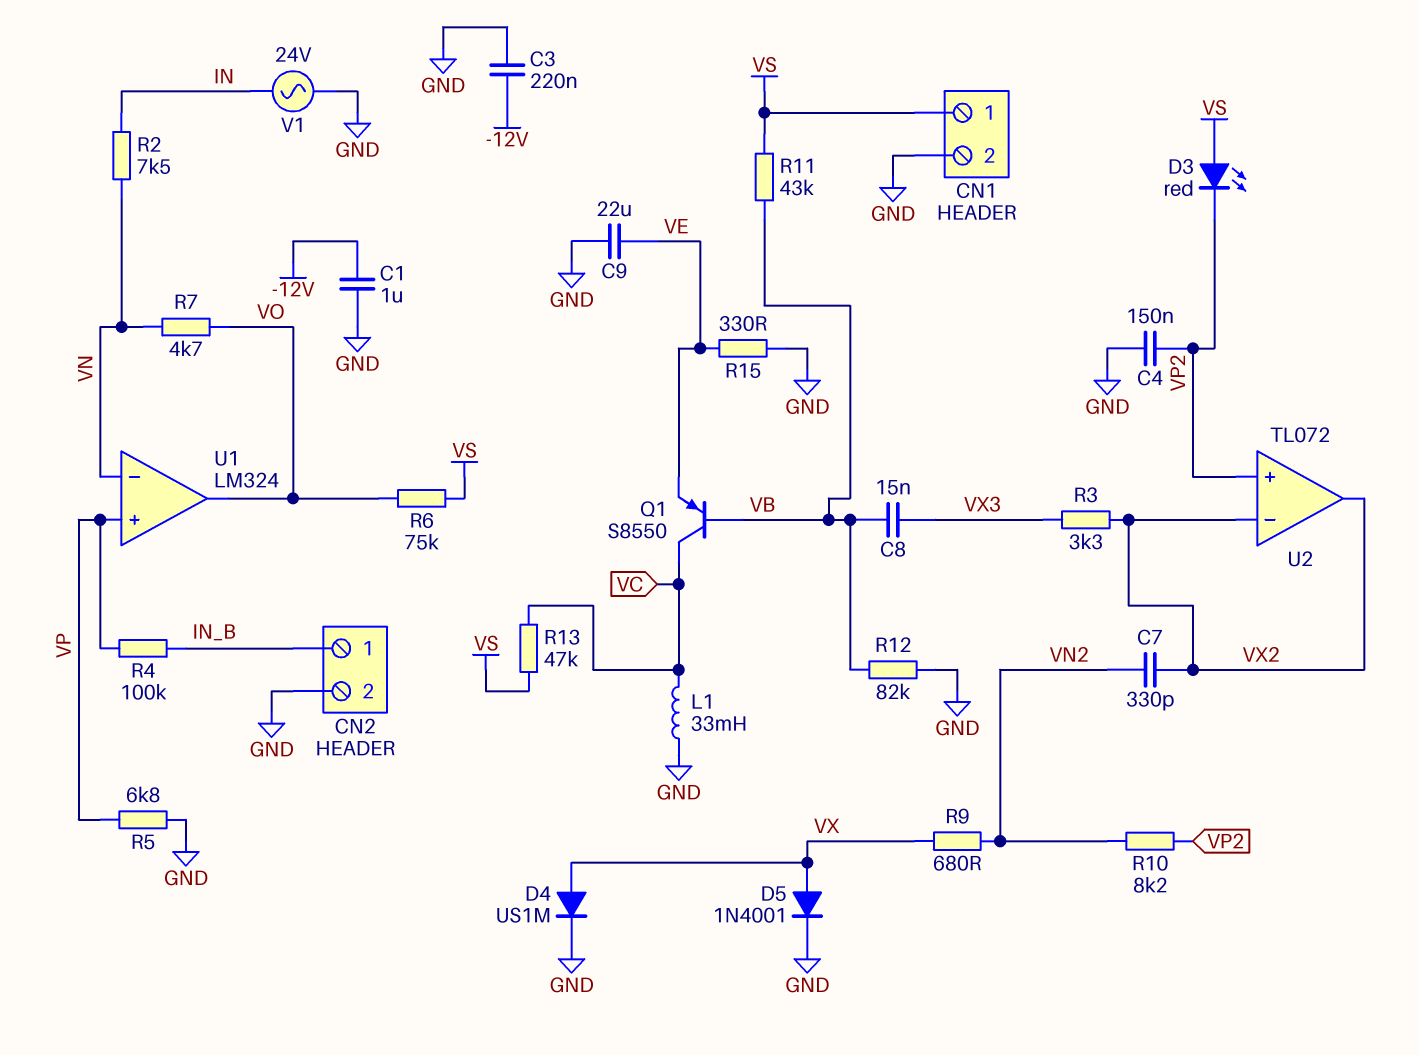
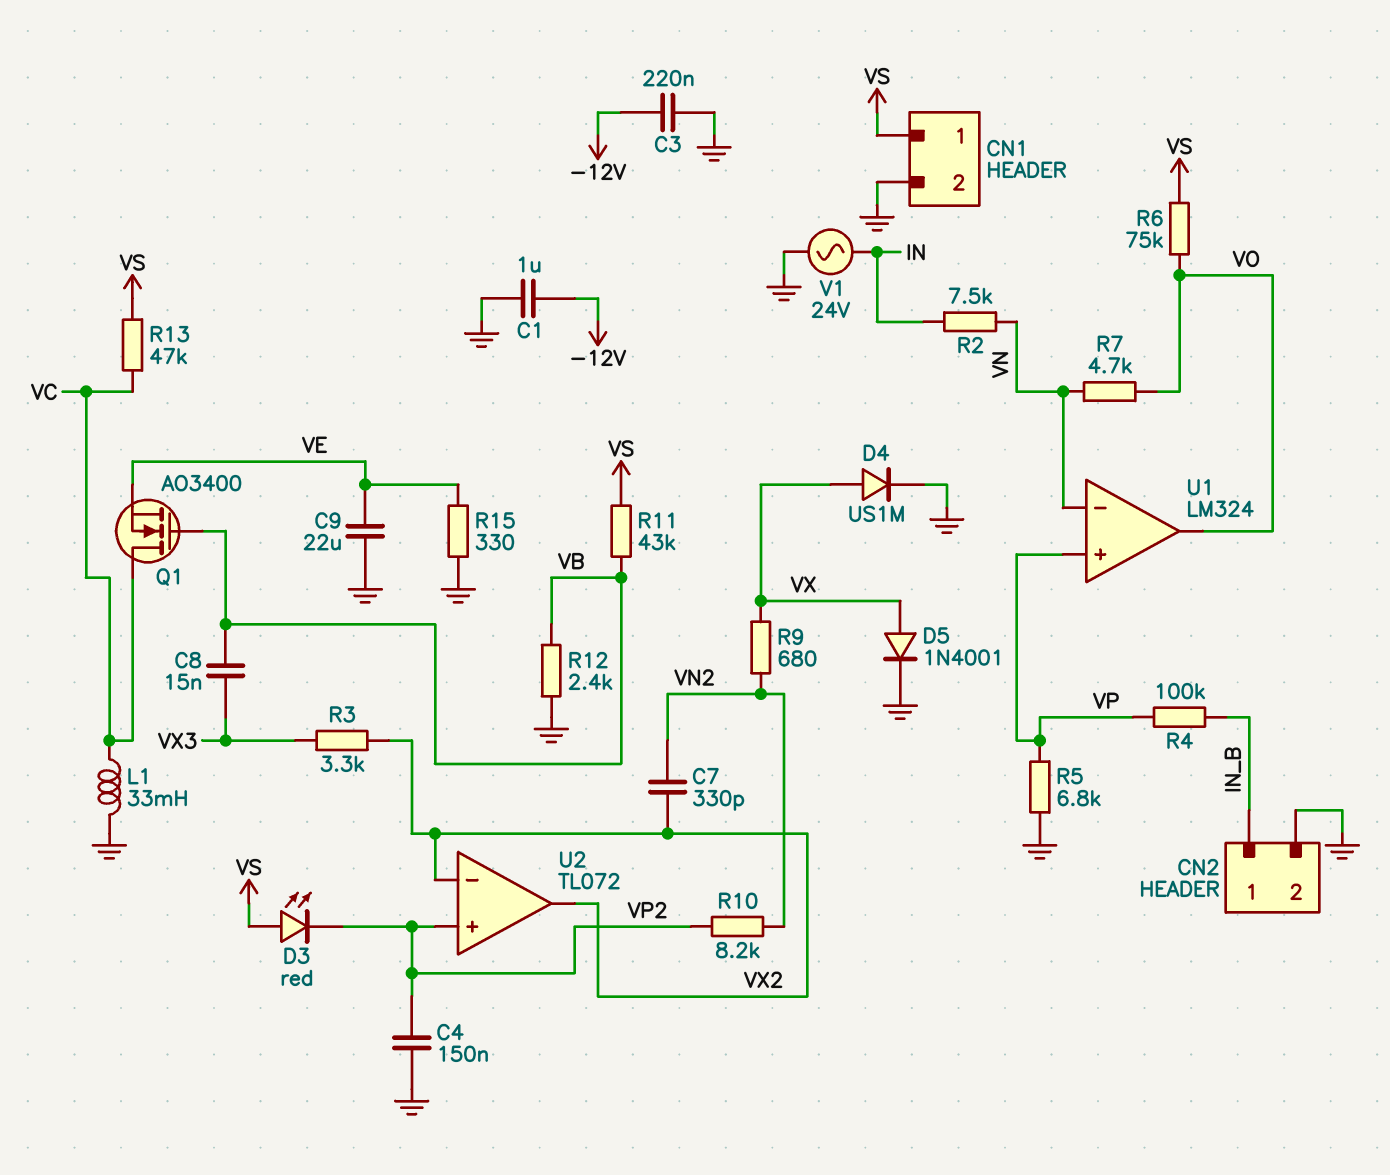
Q1: PNP S8550 (B VB, C VC, E VE) -> NMOS AO3400 (G VB, D VC, S VE)
R12: 82k (GND, VB) -> 2.4k (GND, VB)

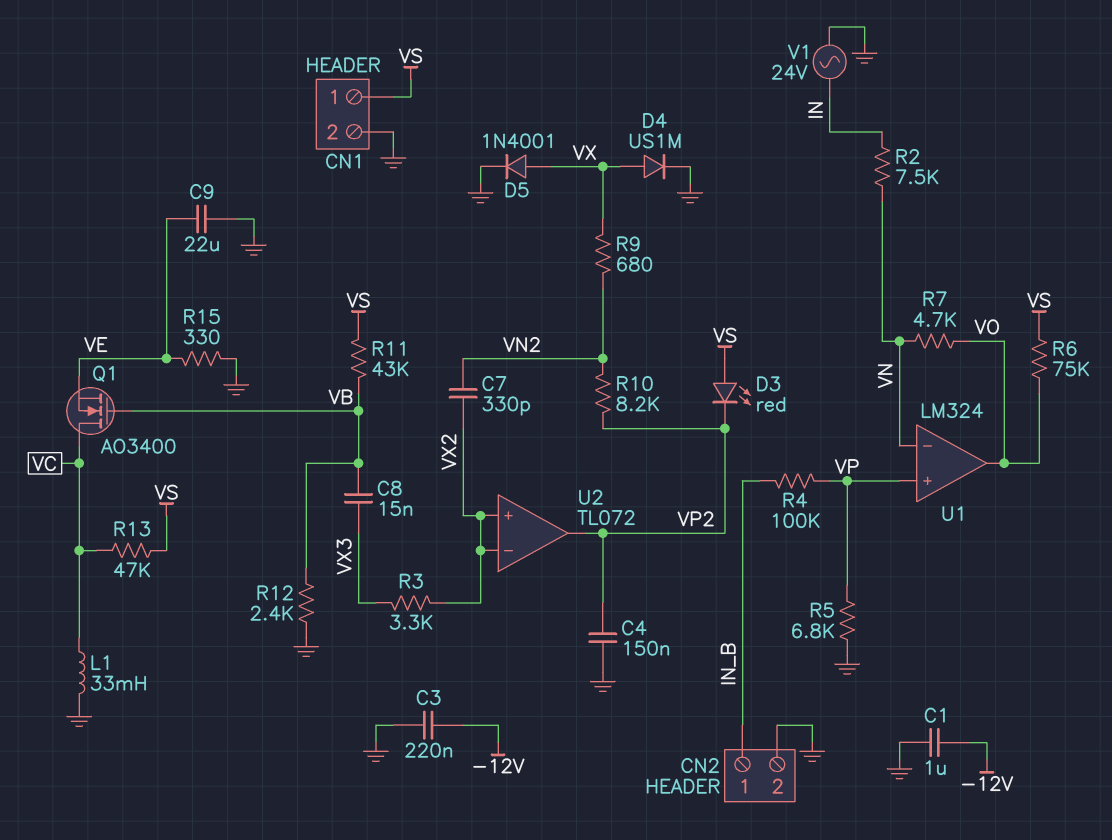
U2 pin in+: VP2 -> VX2
U2 pin out: VX2 -> VP2

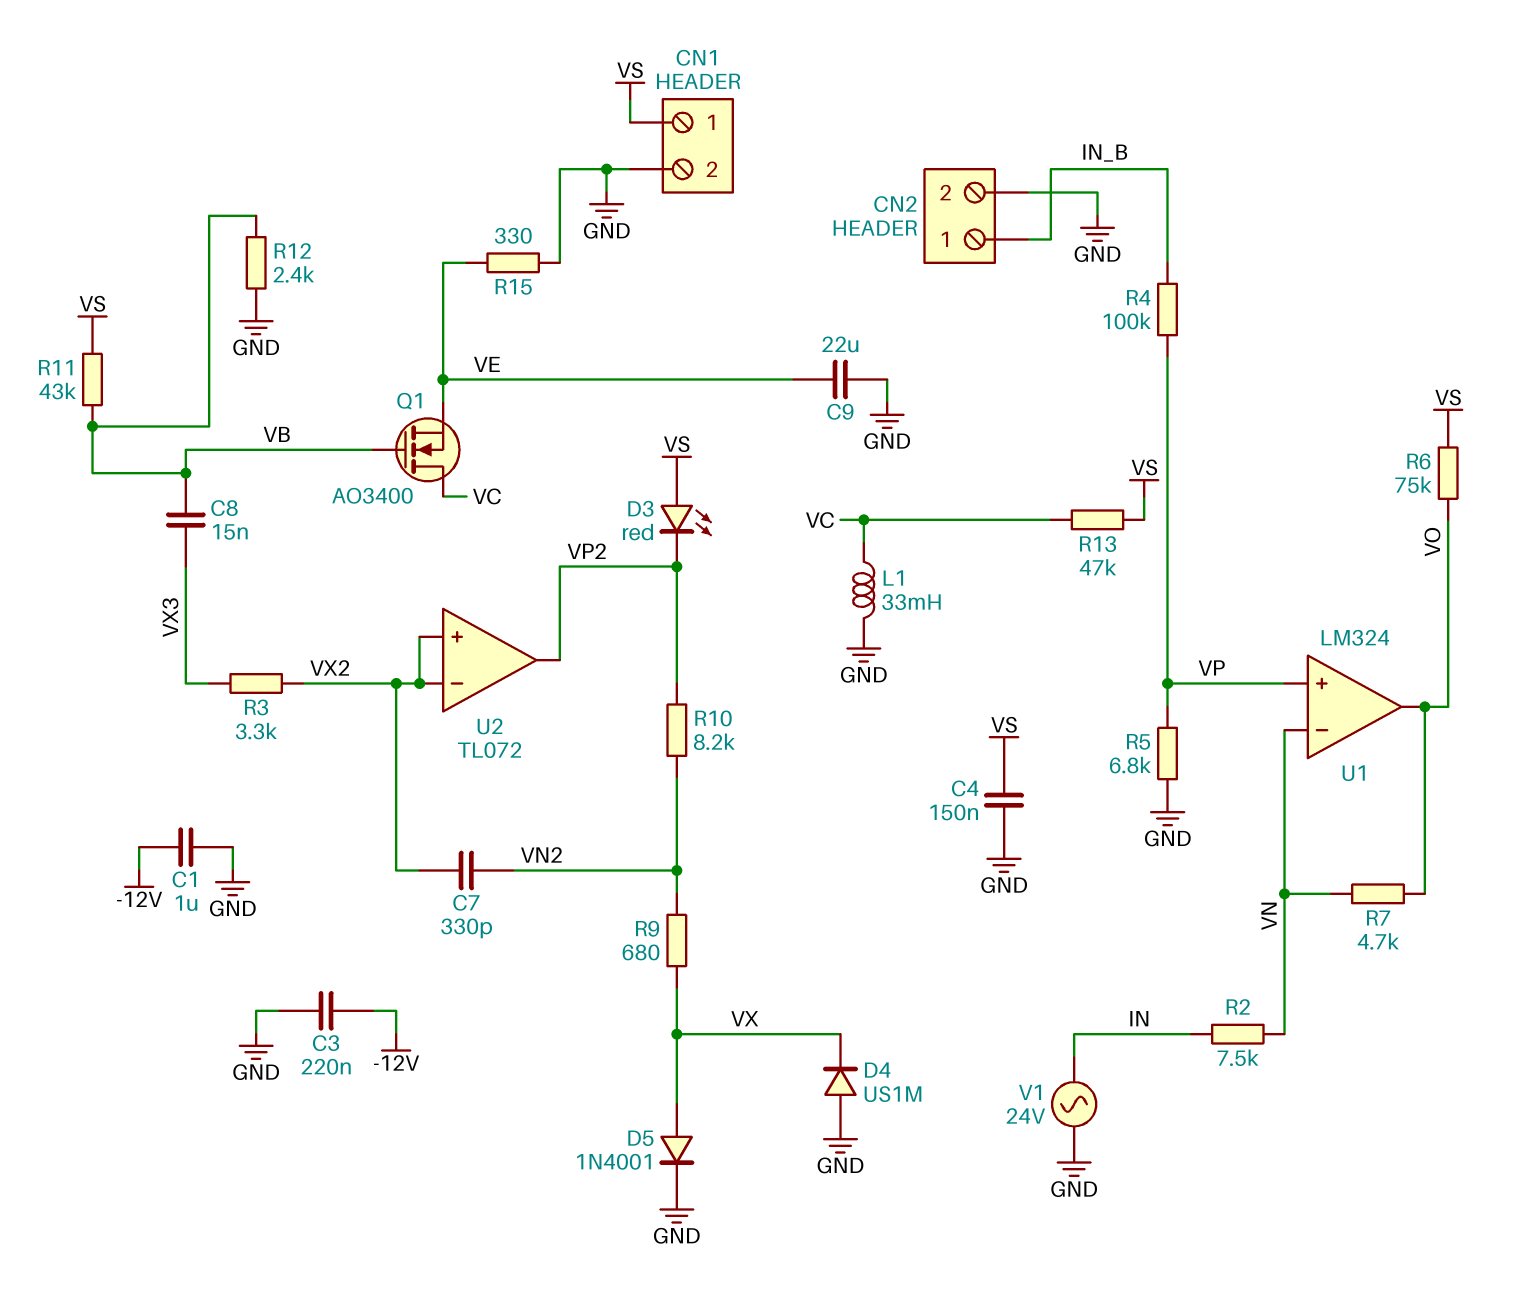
C4: 150nF (GND, VP2) -> 150nF (GND, VS)
D4: diode US1M (A VX, K GND) -> diode US1M (A GND, K VX)

